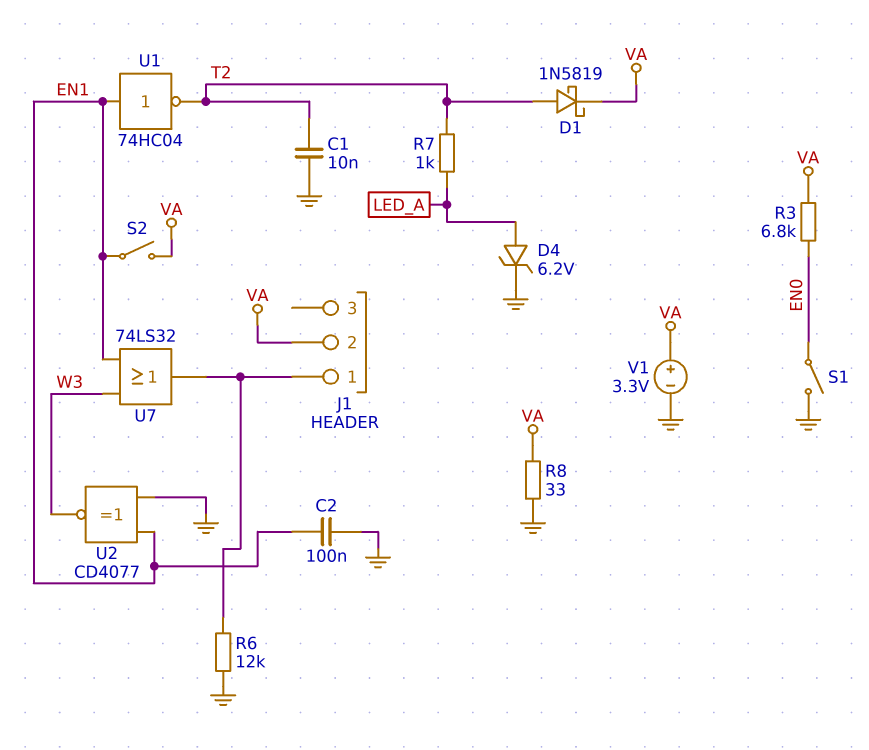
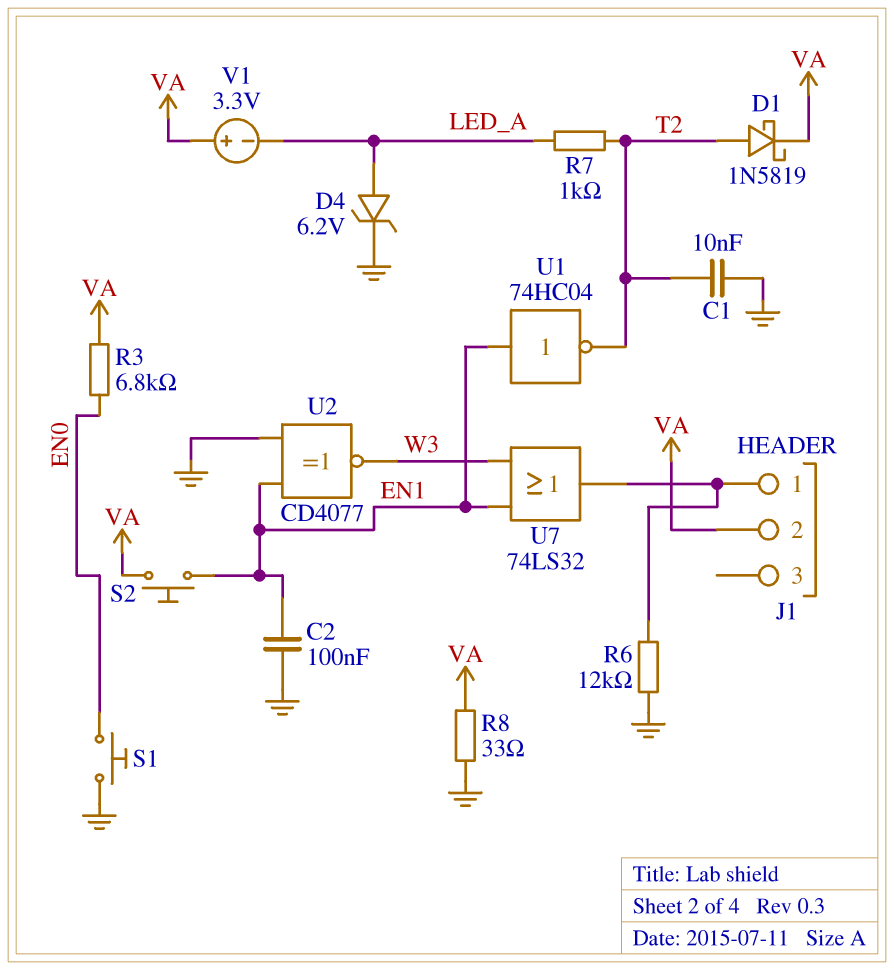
S1: switch (EN0, GND) -> button (EN0, GND)
S2: switch (EN1, VA) -> button (EN1, VA)
V1: 3.3V (plus VA, minus GND) -> 3.3V (plus VA, minus LED_A)

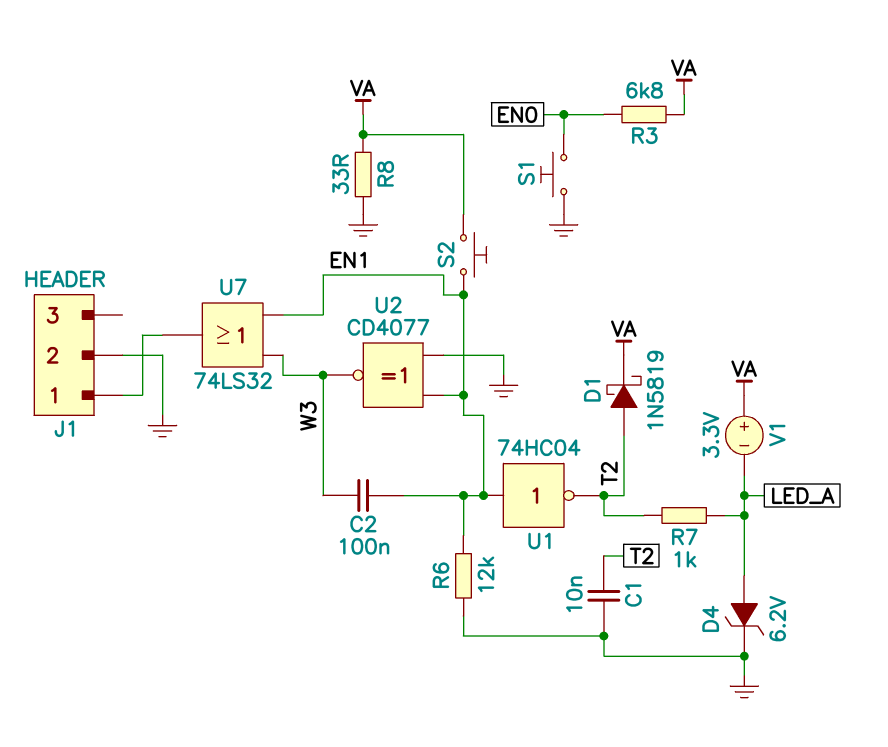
C2: 100nF (EN1, GND) -> 100nF (EN1, W3)
J1 pin 2: VA -> GND
R6: 12k (GND, J1/1) -> 12k (EN1, GND)

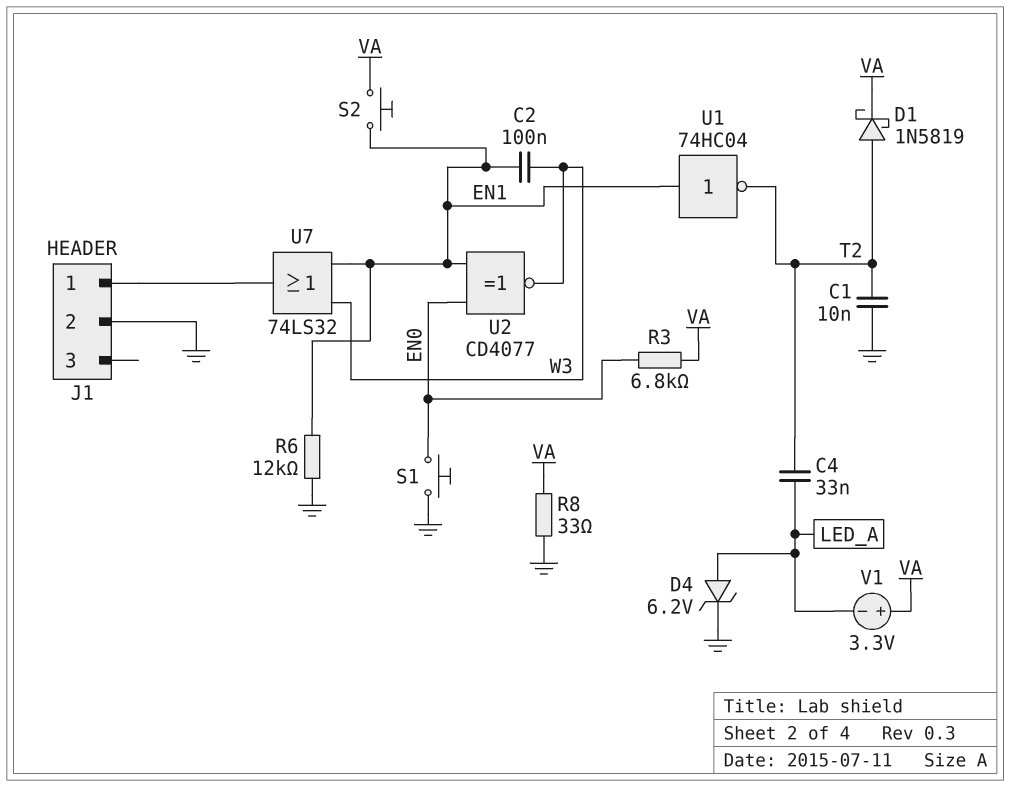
C4: none -> 33nF (LED_A, T2)
R7: 1k (LED_A, T2) -> none
U2: XNOR CD4077 (in EN1, in GND, out W3) -> XNOR CD4077 (in EN0, in EN1, out W3)

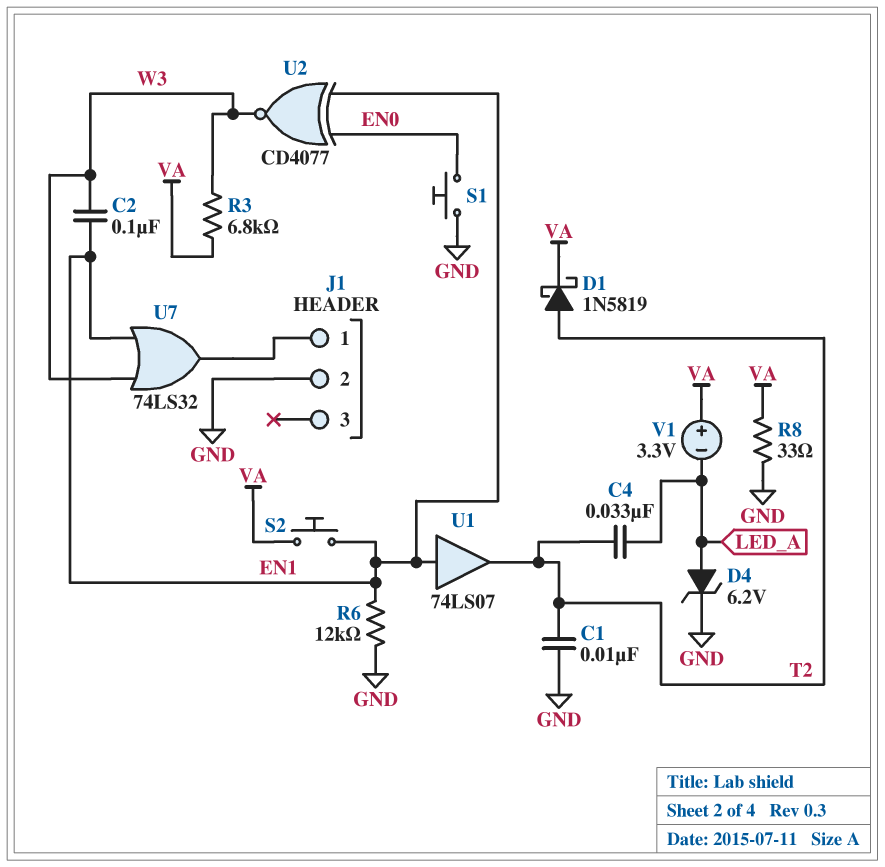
R3: 6.8k (EN0, VA) -> 6.8k (VA, W3)
U1: NOT 74HC04 (in EN1, out T2) -> buffer 74LS07 (in EN1, out T2)

